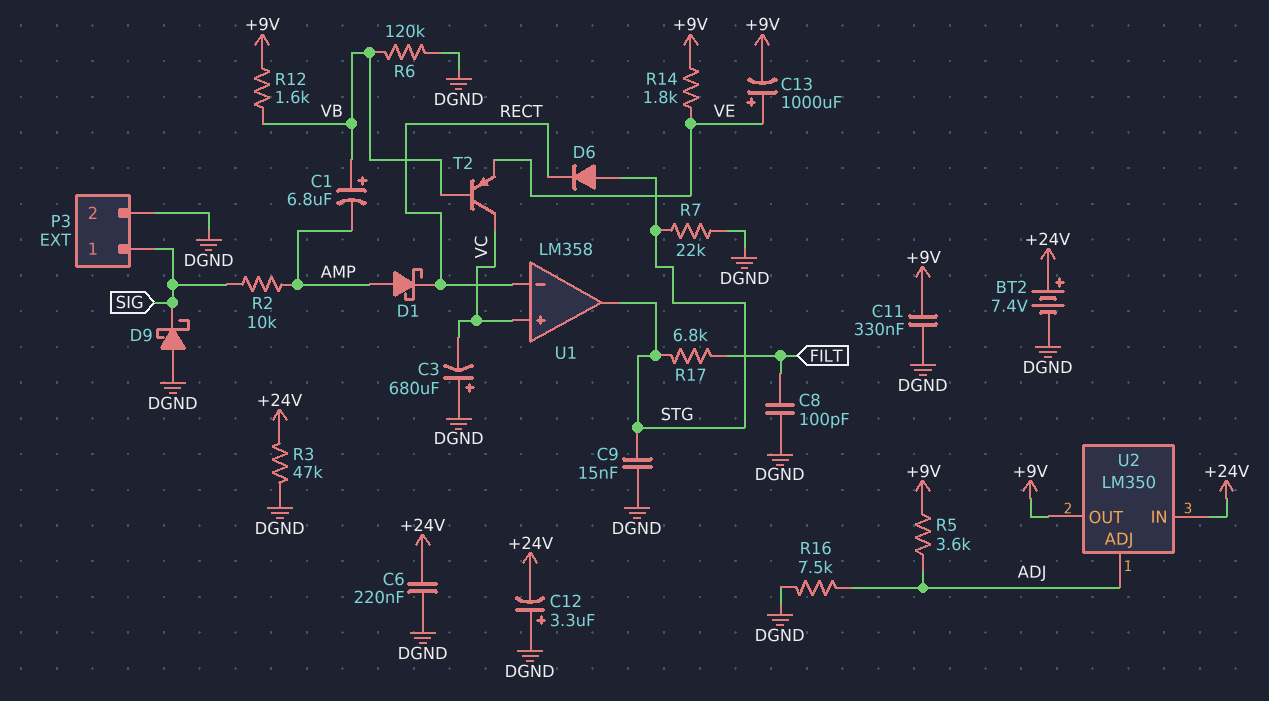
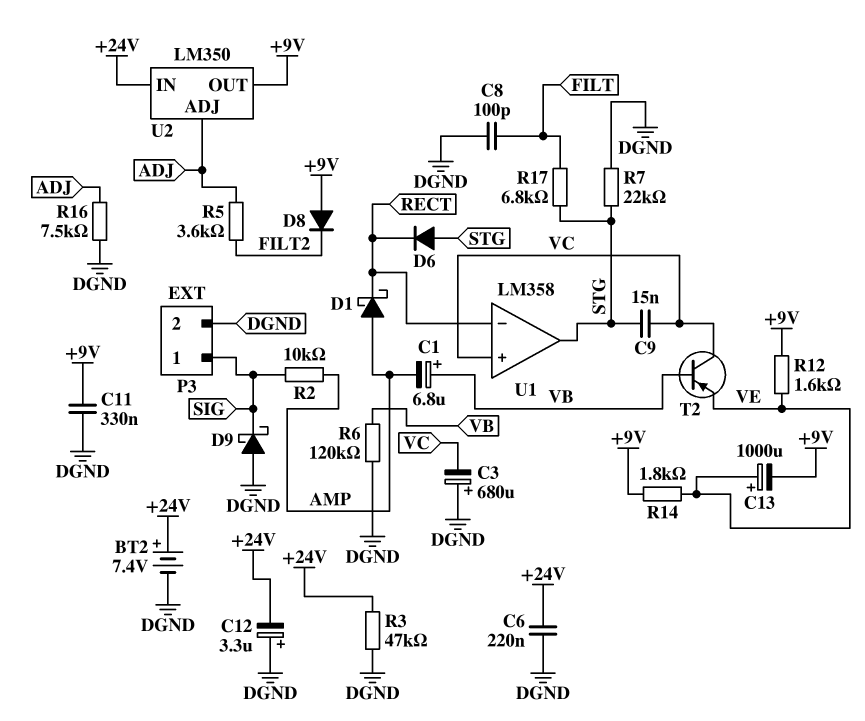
C9: 15nF (DGND, STG) -> 15nF (STG, VC)
D8: none -> diode (A +9V, K FILT2)
R5: 3.6k (+9V, ADJ) -> 3.6k (ADJ, FILT2)
R12: 1.6k (+9V, VB) -> 1.6k (+9V, VE)

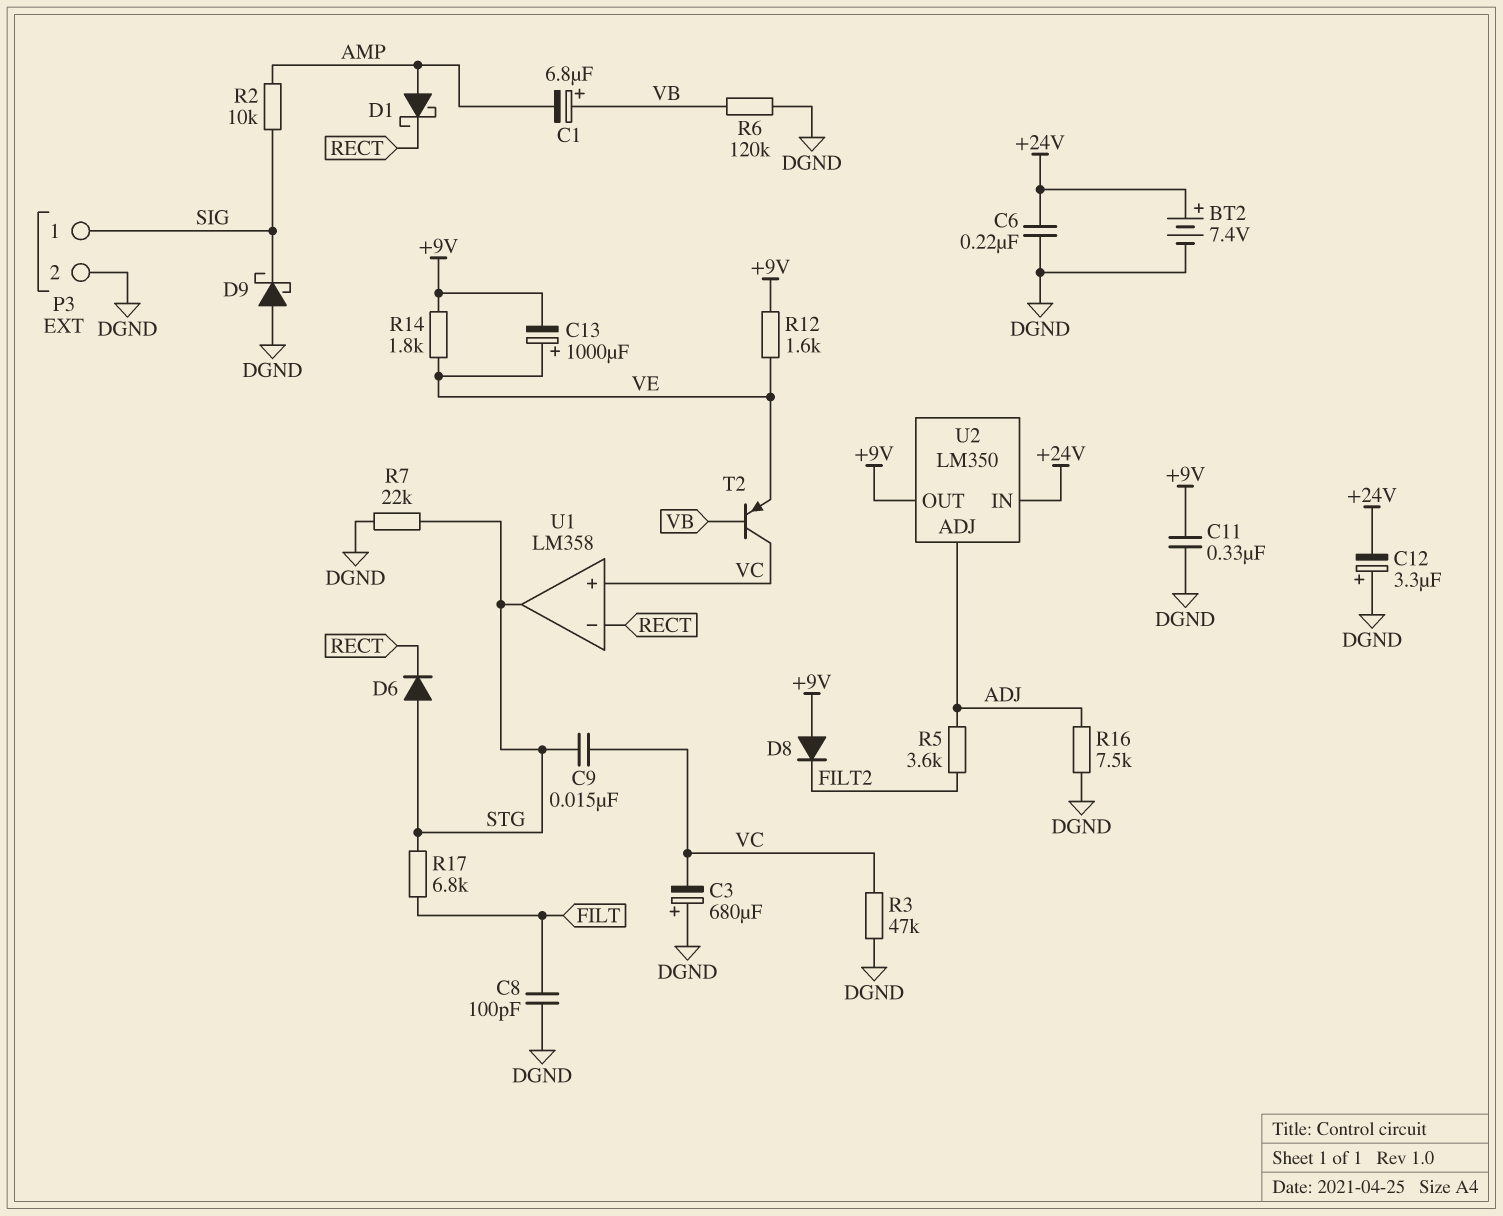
R3: 47k (+24V, DGND) -> 47k (DGND, VC)

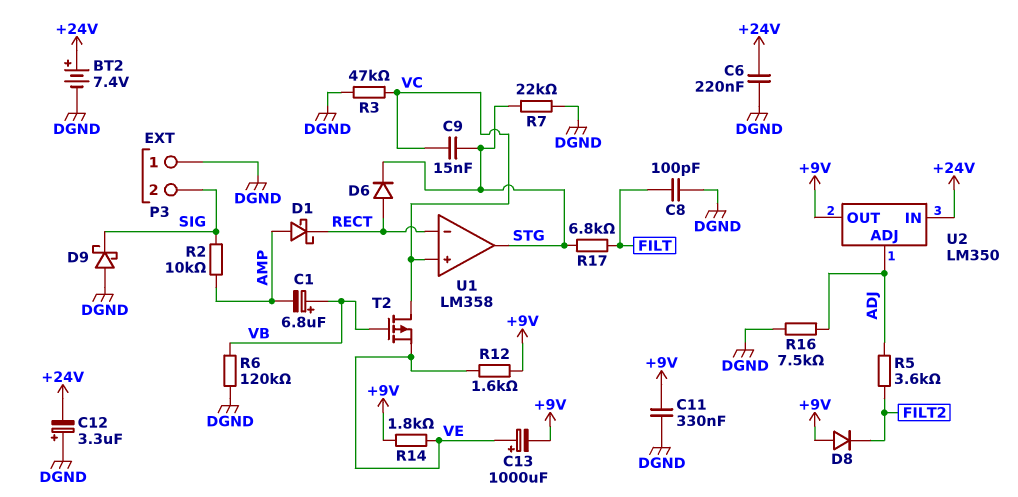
C3: 680uF (plus DGND, minus VC) -> none
D6: diode (A STG, K RECT) -> diode (A RECT, K STG)
P3 pin 1: SIG -> DGND
P3 pin 2: DGND -> SIG
T2: PNP (B VB, C VC, E VE) -> PMOS (G VB, D VC, S VE)

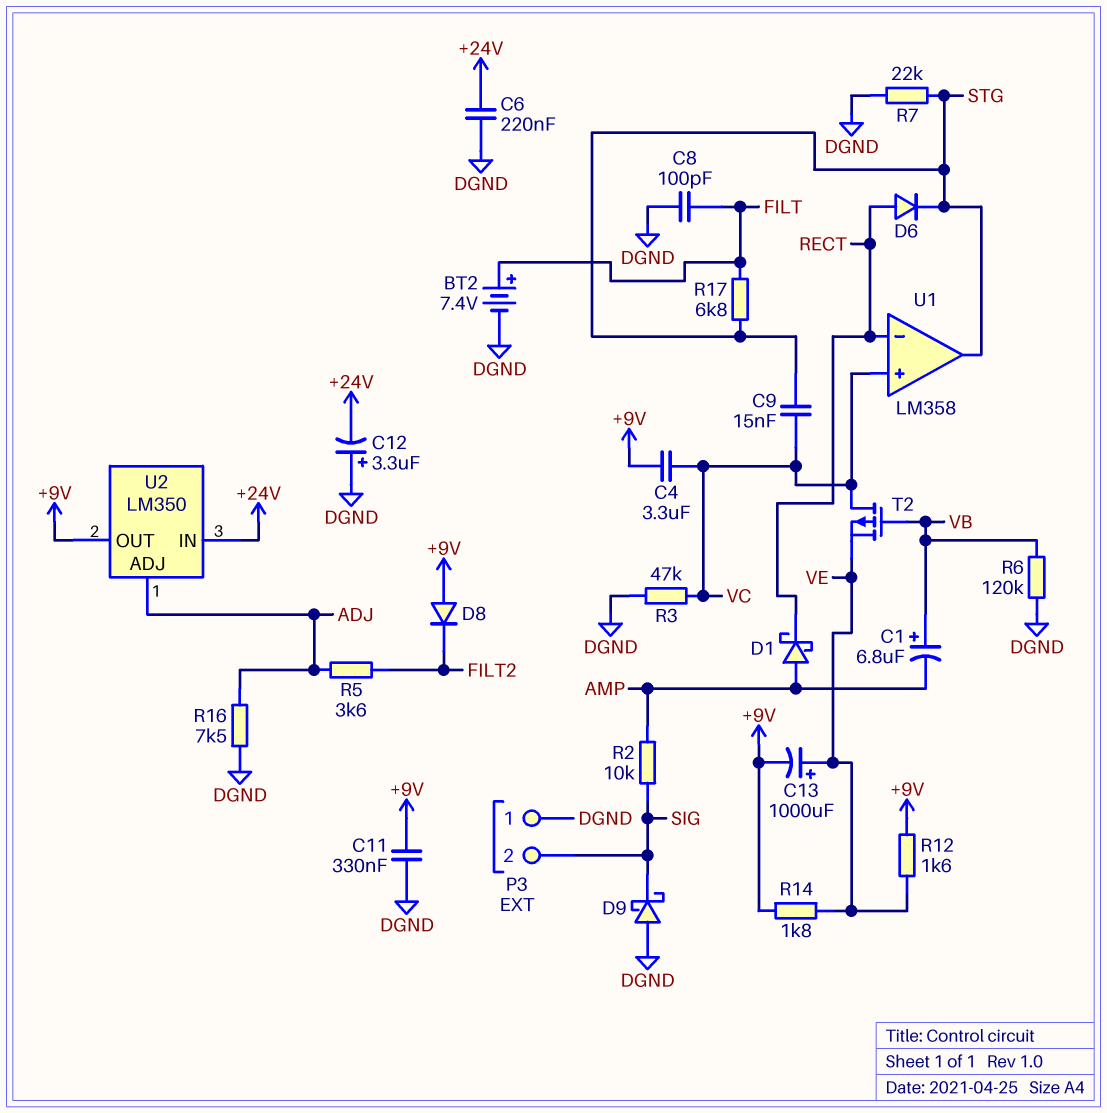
BT2: 7.4V (plus +24V, minus DGND) -> 7.4V (plus FILT, minus DGND)
C4: none -> 3.3uF (+9V, VC)

